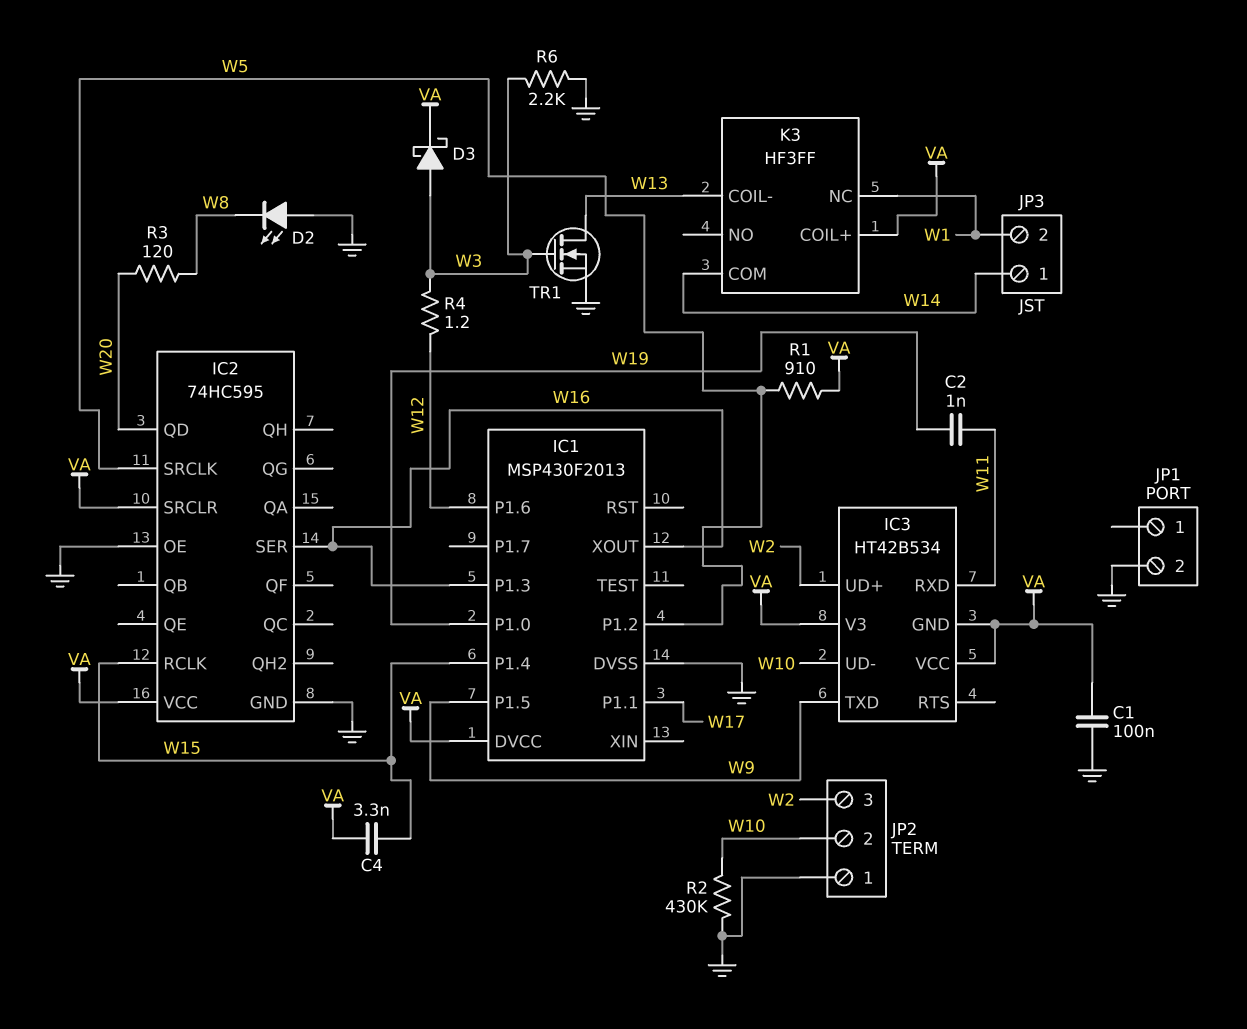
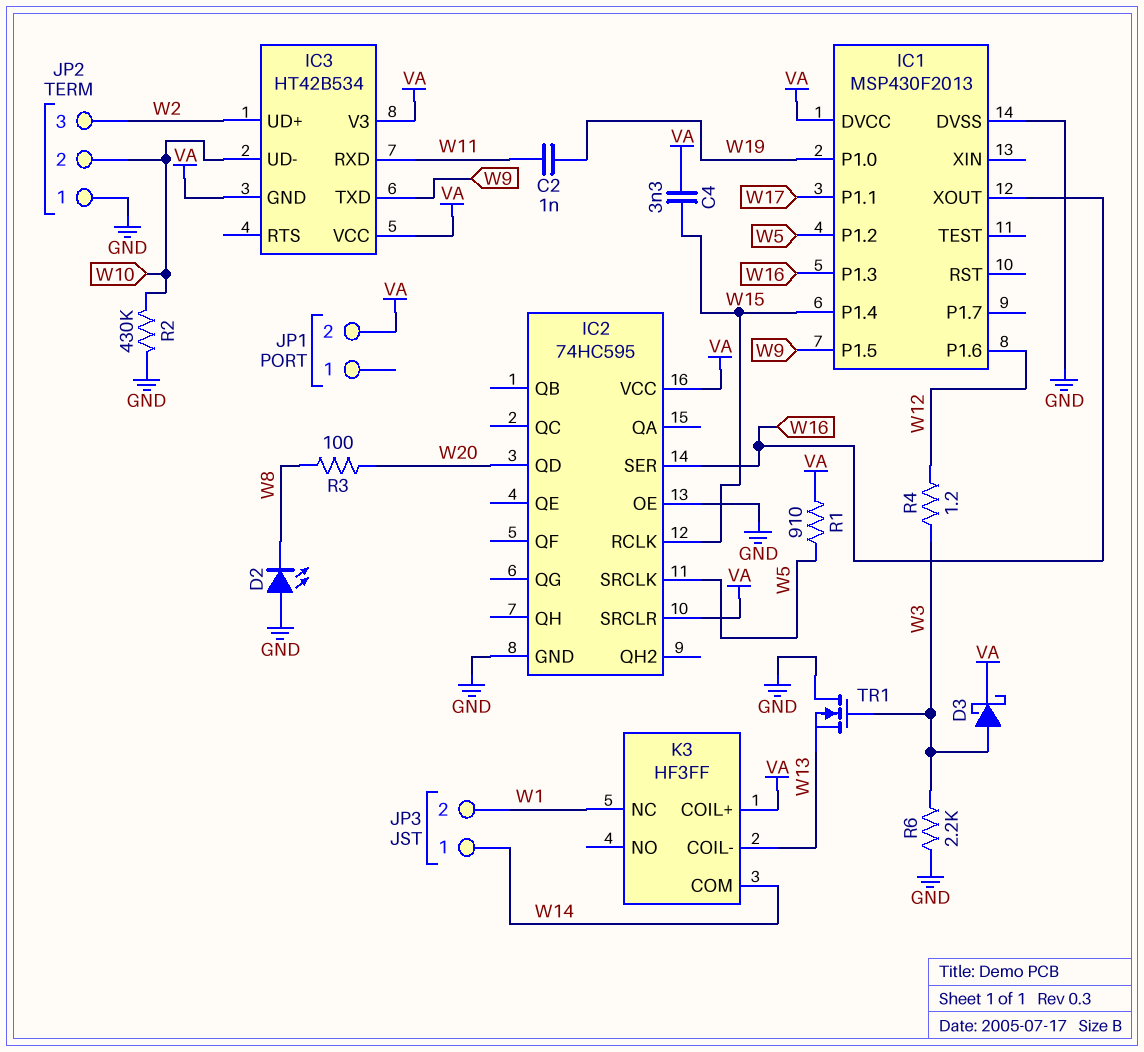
C1: 100nF (GND, VA) -> none
JP1 pin 2: GND -> VA
R3: 120 (W8, W20) -> 100 (W8, W20)
TR1: NMOS (G W3, D W13, S GND) -> NMOS (G W3, D GND, S W13)

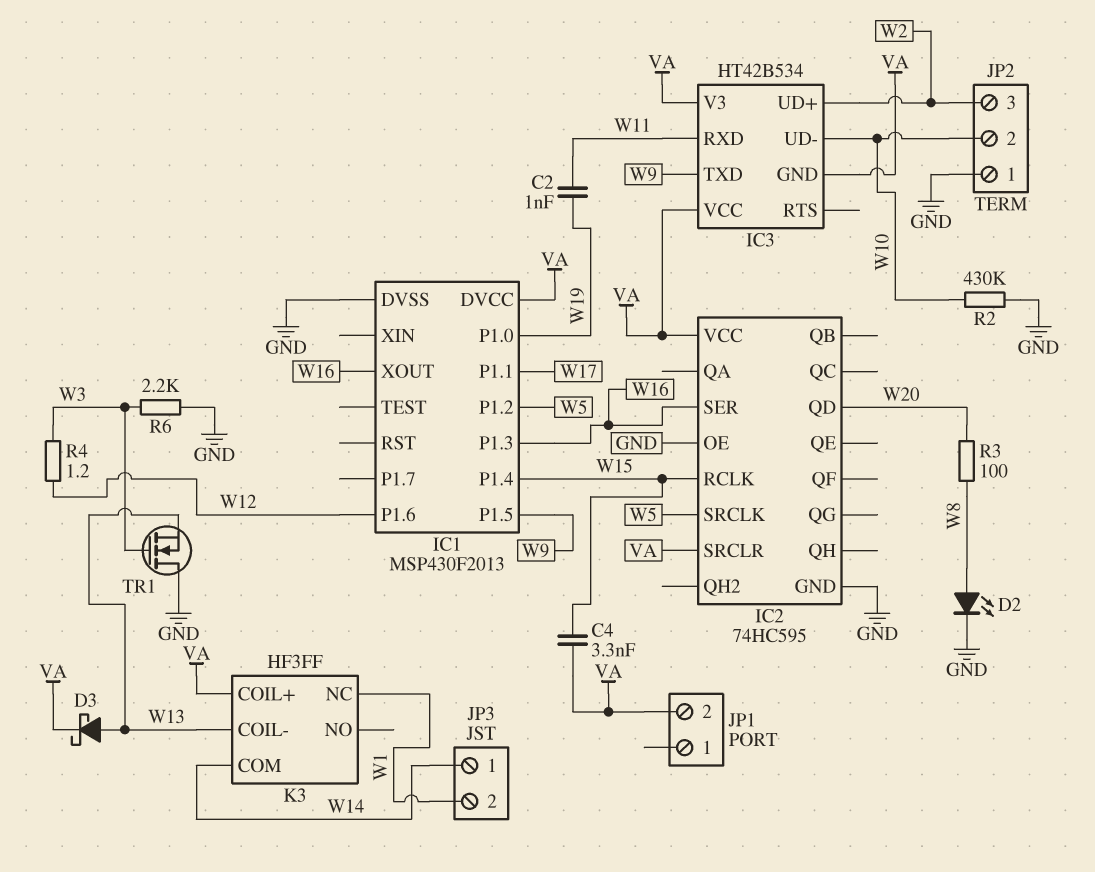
D2: LED (A GND, K W8) -> LED (A W8, K GND)
D3: schottky (A W3, K VA) -> schottky (A W13, K VA)
R1: 910 (VA, W5) -> none

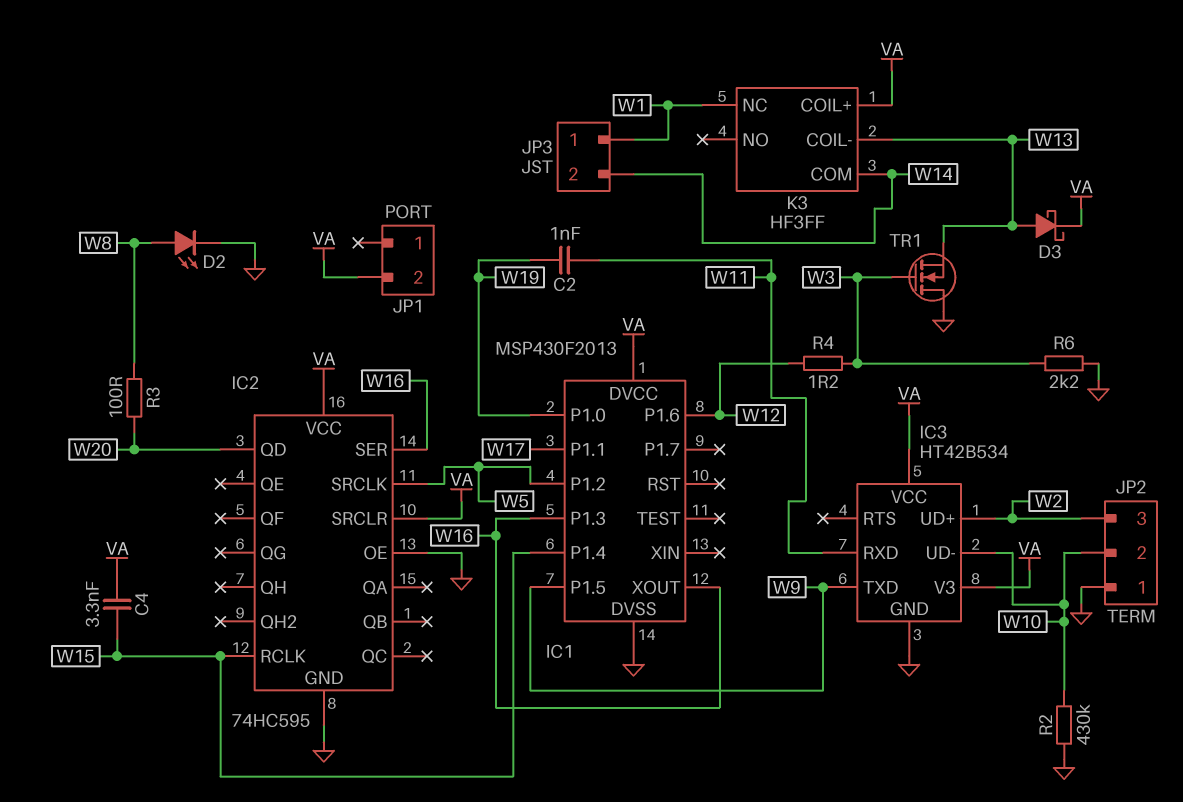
IC3 pin GND: VA -> GND
JP3 pin 1: W14 -> W1
JP3 pin 2: W1 -> W14

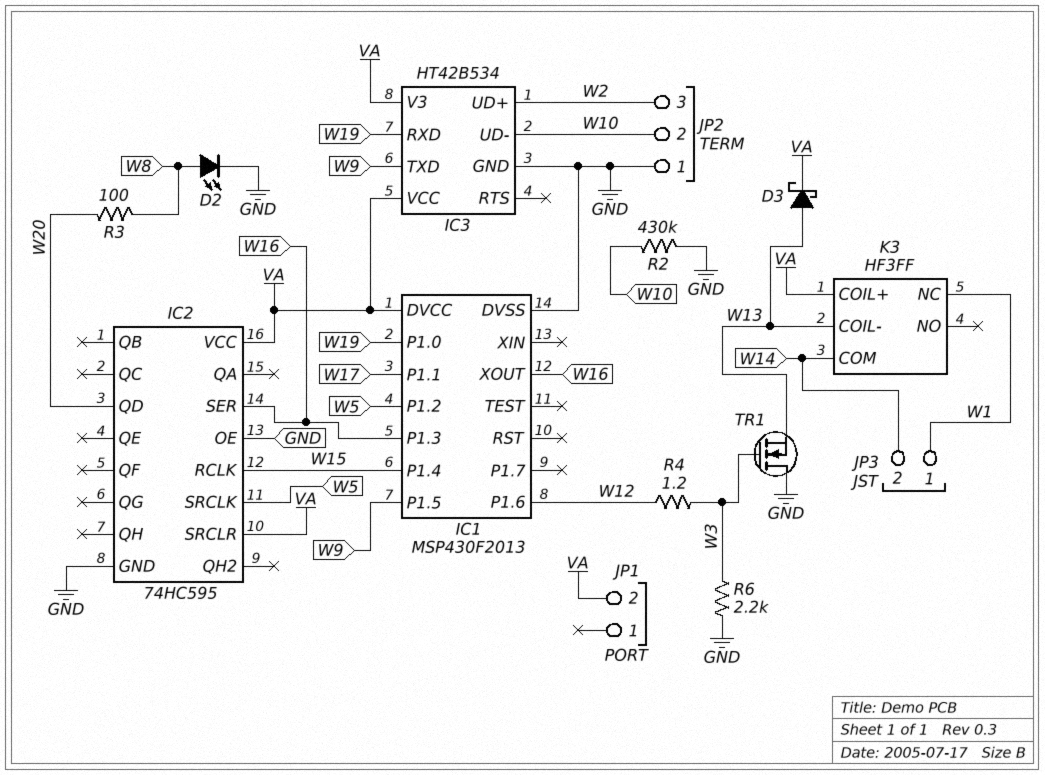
C2: 1nF (W11, W19) -> none
C4: 3.3nF (VA, W15) -> none
IC3 pin RXD: W11 -> W19

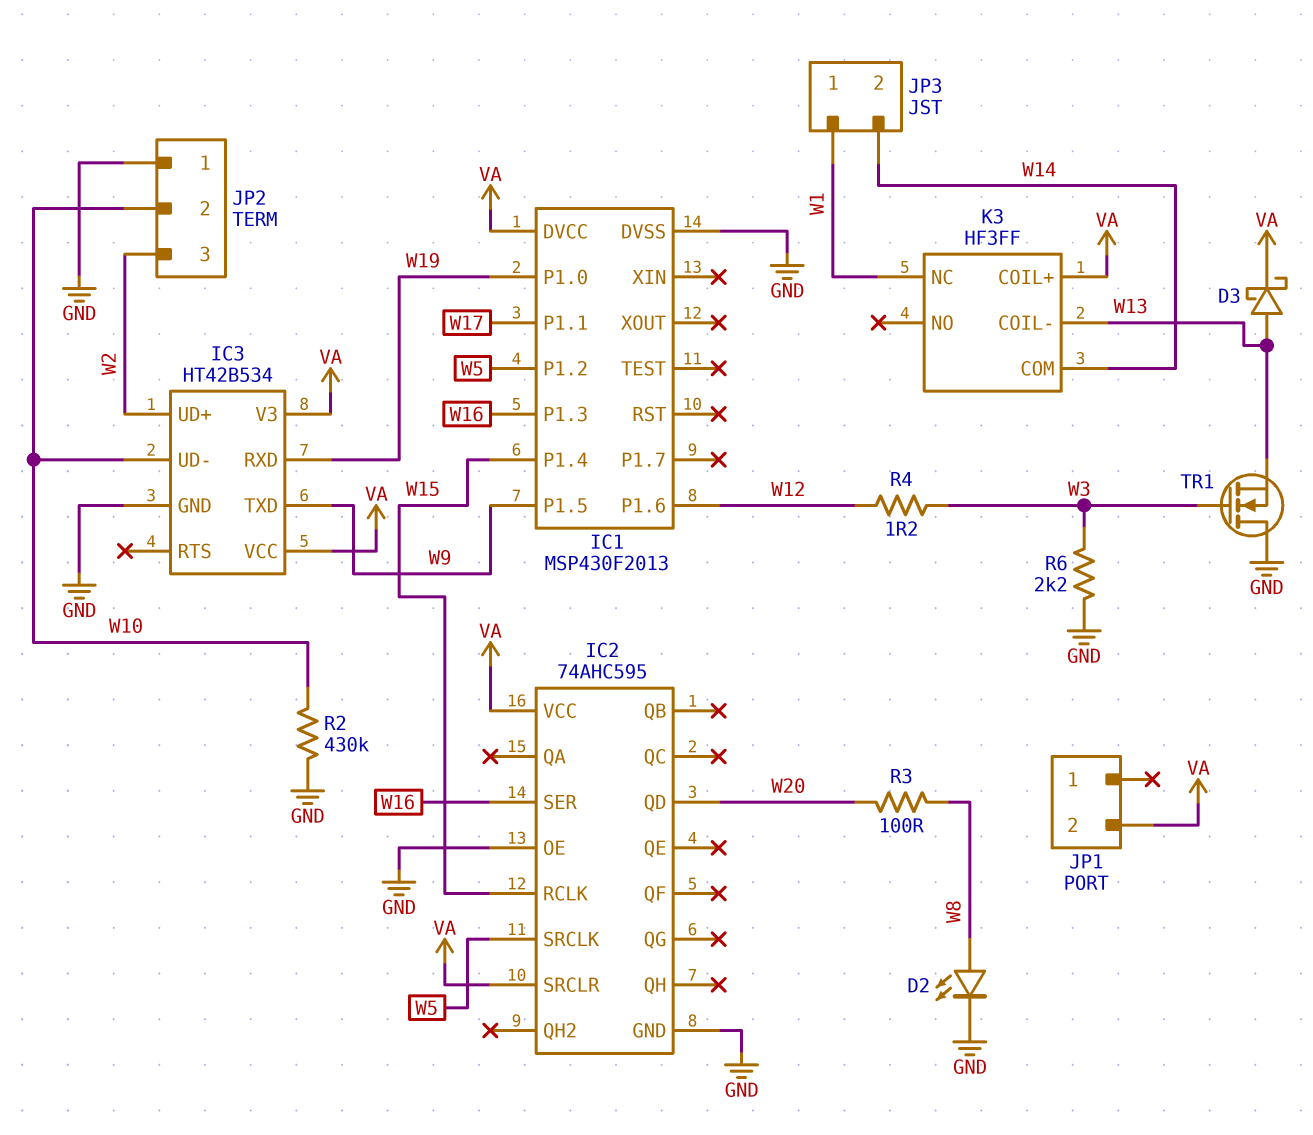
IC1 pin XOUT: W16 -> none
IC2: 74HC595 -> 74AHC595

